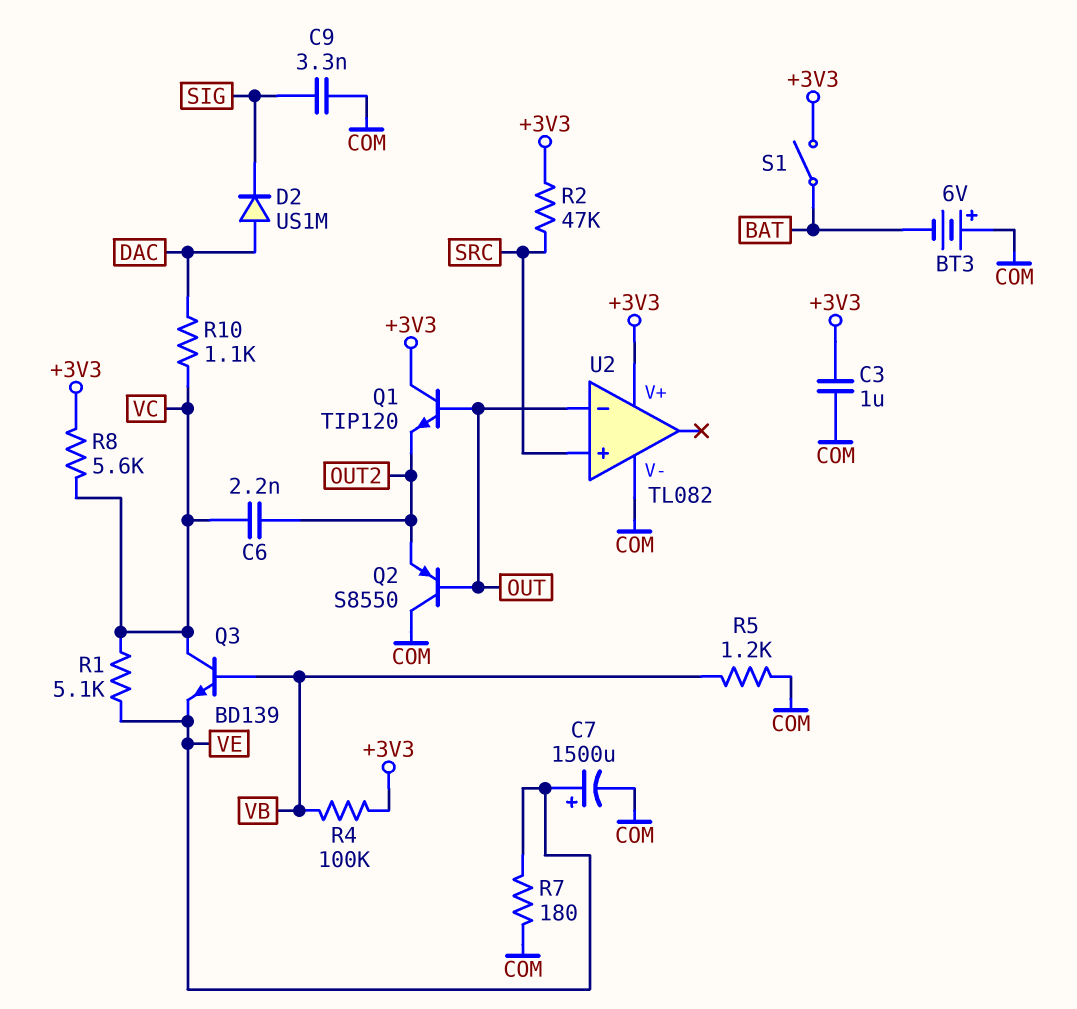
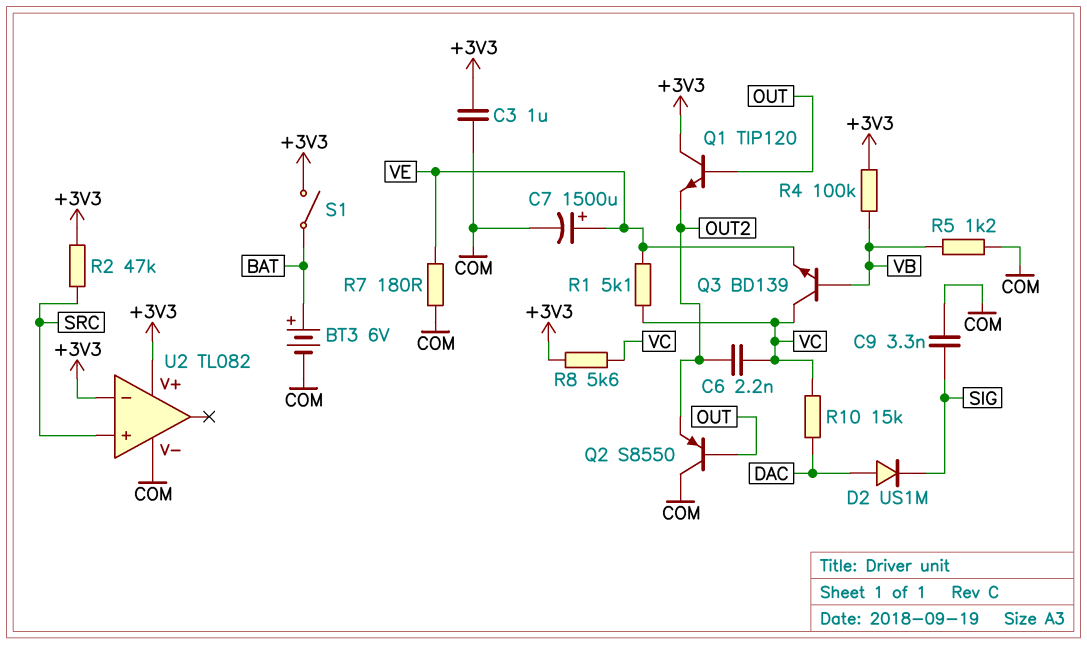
BT3: 6V (plus COM, minus BAT) -> 6V (plus BAT, minus COM)
R10: 1.1k (DAC, VC) -> 15k (DAC, VC)
U2 pin in-: OUT -> +3V3

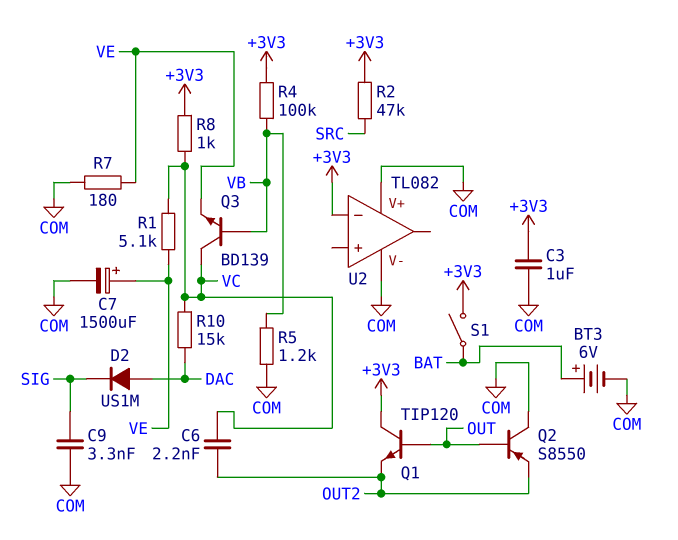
R8: 5.6k (+3V3, VC) -> 1k (+3V3, VC)
U2 pin V+: +3V3 -> COM
U2 pin in+: SRC -> none

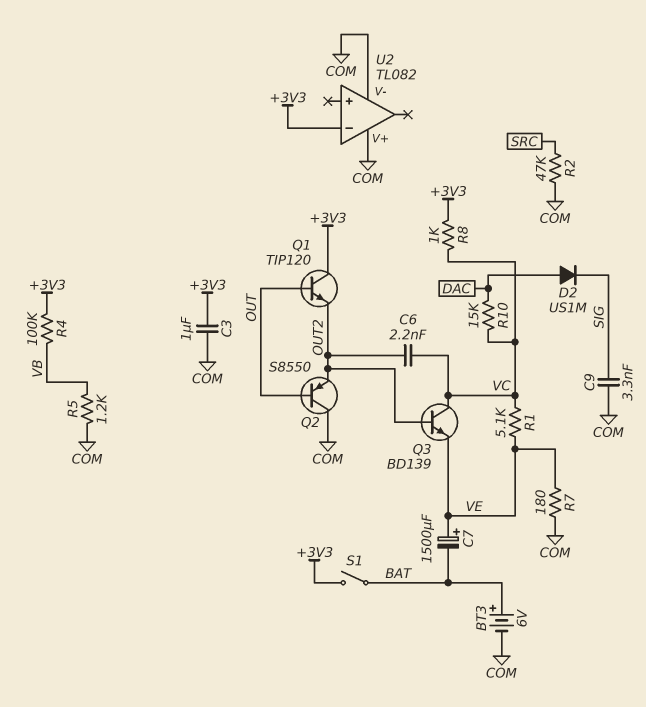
C7: 1500uF (plus VE, minus COM) -> 1500uF (plus VE, minus BAT)
Q3: NPN BD139 (B VB, C VC, E VE) -> NPN BD139 (B OUT2, C VC, E VE)
R2: 47k (+3V3, SRC) -> 47k (COM, SRC)

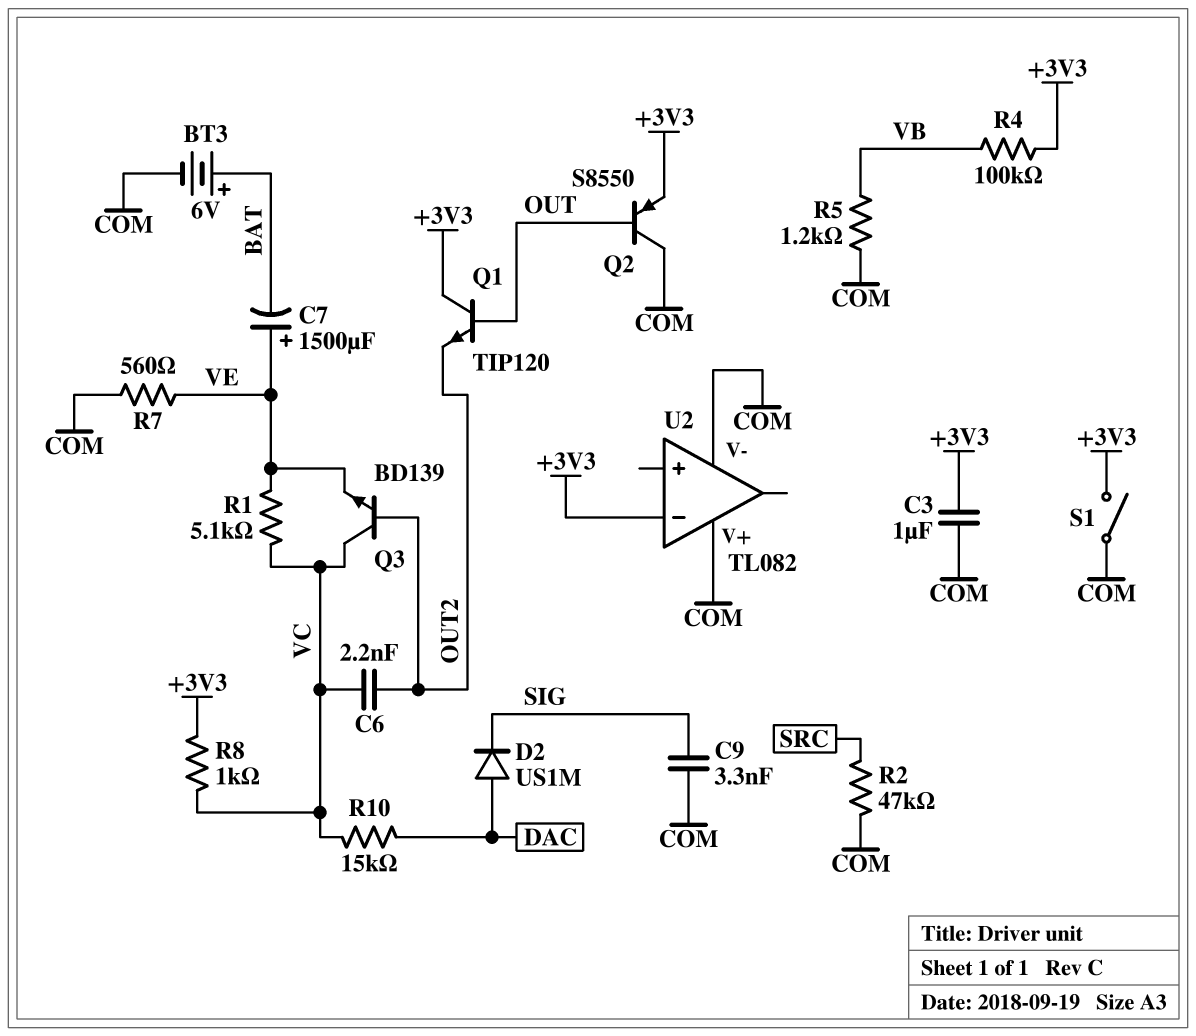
Q2: PNP S8550 (B OUT, C COM, E OUT2) -> PNP S8550 (B OUT, C COM, E +3V3)
R7: 180 (COM, VE) -> 560 (COM, VE)
S1: switch (+3V3, BAT) -> switch (+3V3, COM)

